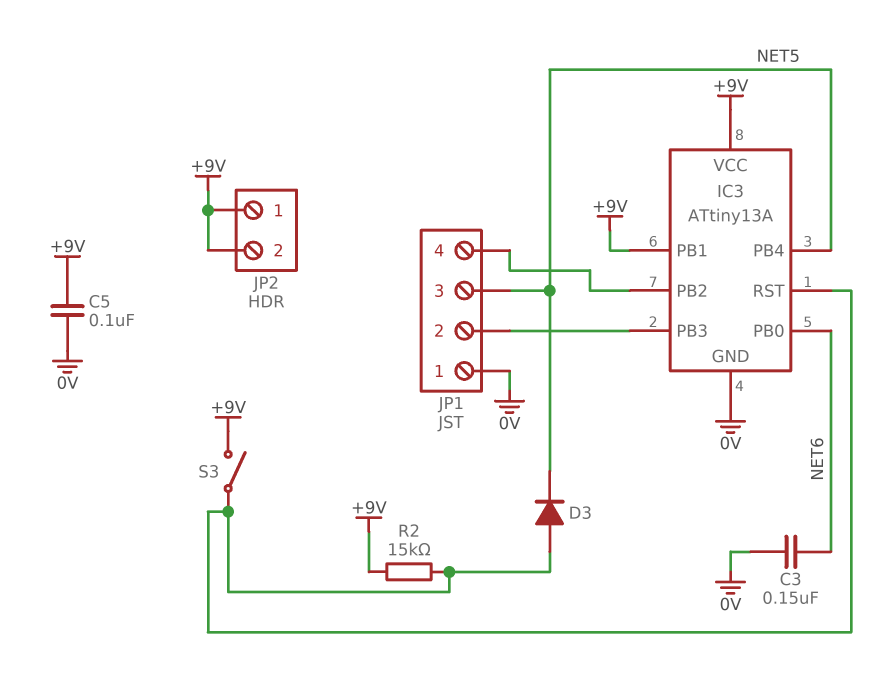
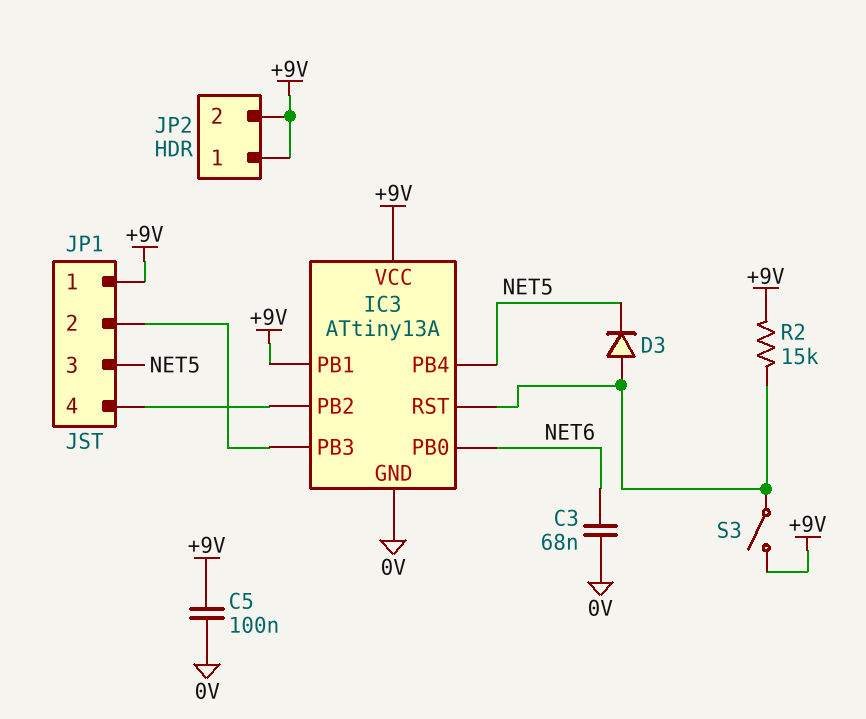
C3: 150nF (0V, NET6) -> 68nF (0V, NET6)
JP1 pin 1: 0V -> +9V

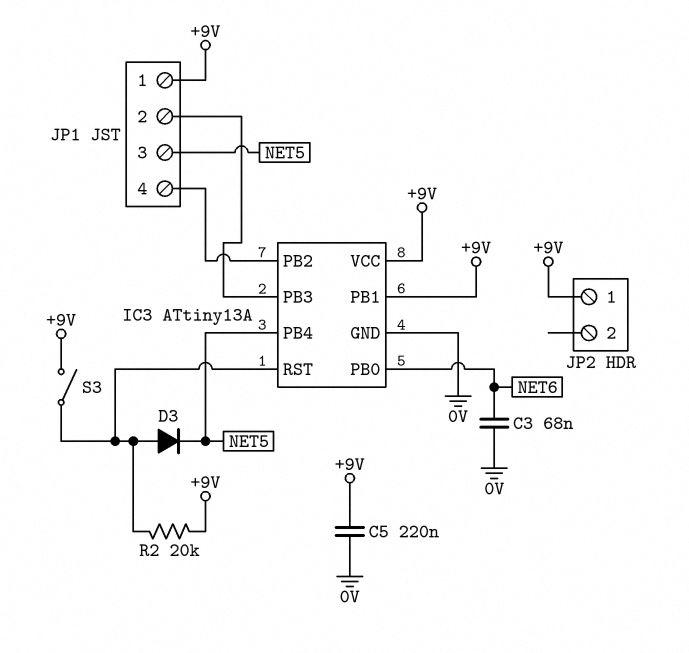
C5: 100nF (+9V, 0V) -> 220nF (+9V, 0V)
JP2 pin 2: +9V -> none
R2: 15k (+9V, IC3/RST) -> 20k (+9V, IC3/RST)

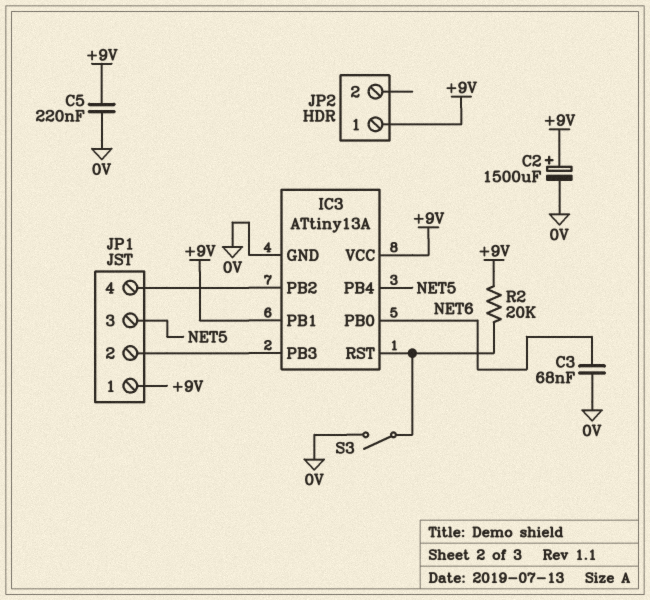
C2: none -> 1500uF (plus +9V, minus 0V)
D3: diode (A IC3/RST, K NET5) -> none
S3: switch (+9V, IC3/RST) -> switch (0V, IC3/RST)

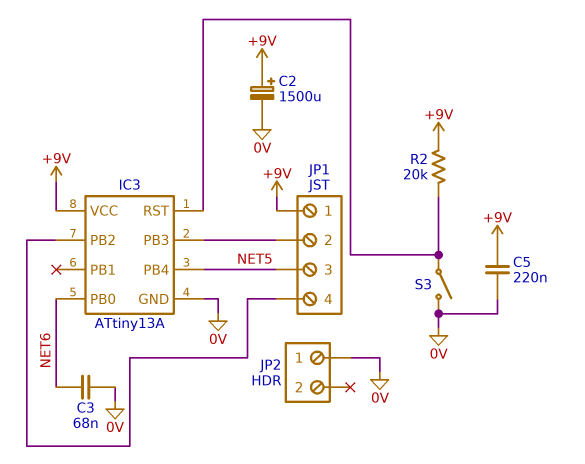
IC3 pin PB1: +9V -> none
JP2 pin 1: +9V -> 0V

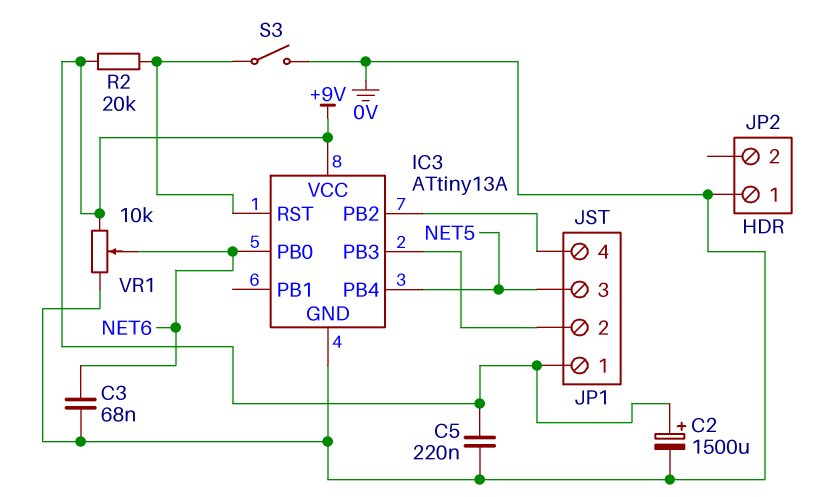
VR1: none -> 10k (+9V, 0V, wiper NET6)

